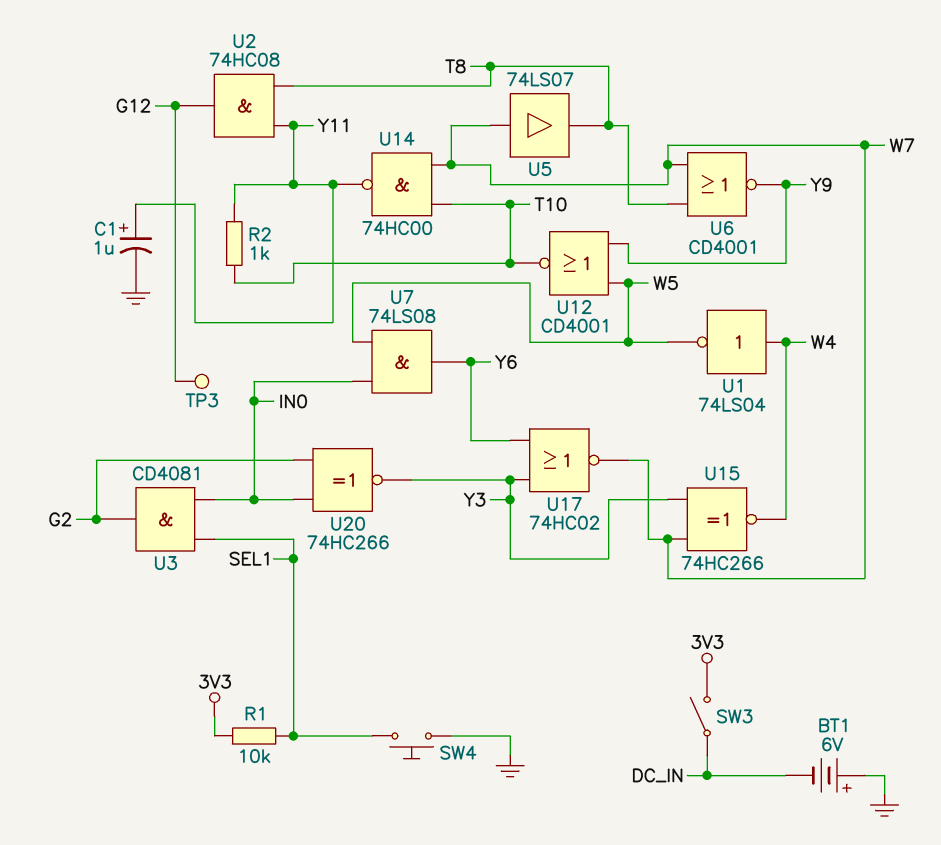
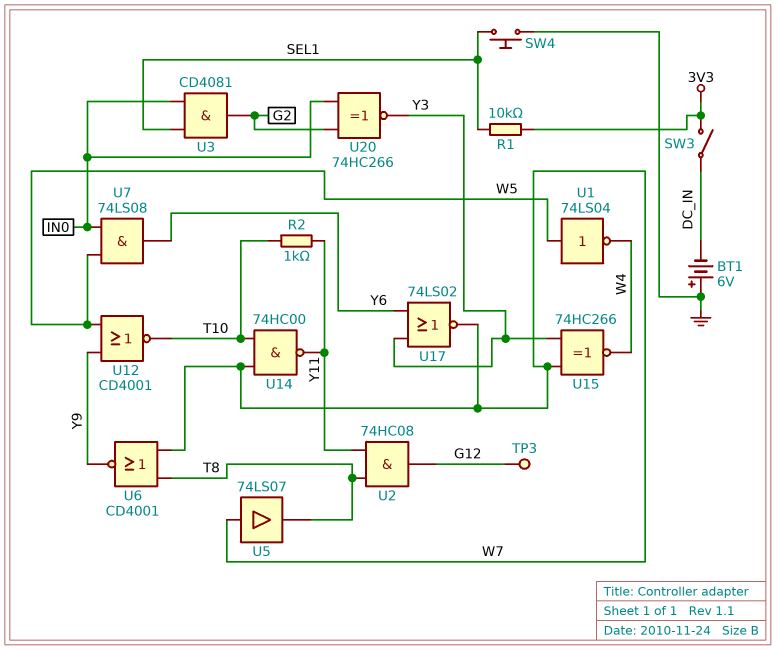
C1: 1uF (plus Y11, minus GND) -> none
U1: NOT 74LS04 (in W4, out W5) -> NOT 74LS04 (in W5, out W4)
U17: NOR 74HC02 (in Y3, in Y6, out W7) -> NOR 74LS02 (in Y3, in Y6, out W7)

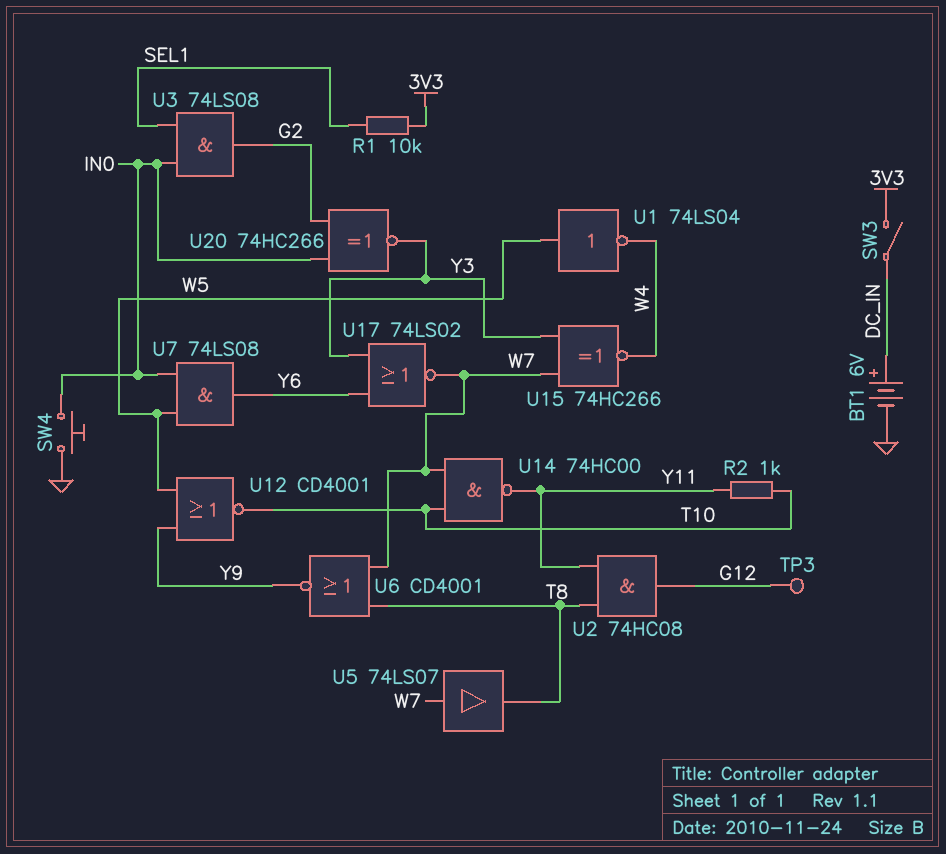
BT1: 6V (plus GND, minus DC_IN) -> 6V (plus DC_IN, minus GND)
SW4: button (GND, SEL1) -> button (GND, IN0)
U3: AND CD4081 (in IN0, in SEL1, out G2) -> AND 74LS08 (in IN0, in SEL1, out G2)

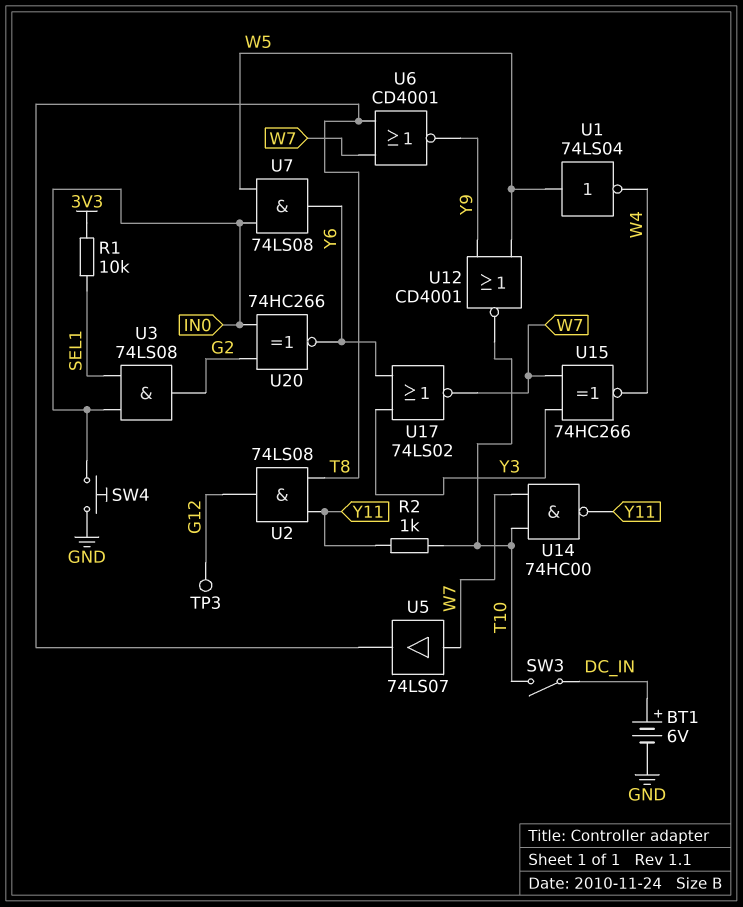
SW3: switch (3V3, DC_IN) -> switch (DC_IN, T10)
U2: AND 74HC08 (in T8, in Y11, out G12) -> AND 74LS08 (in T8, in Y11, out G12)
U20: XNOR 74HC266 (in G2, in IN0, out Y3) -> XNOR 74HC266 (in G2, in IN0, out Y6)

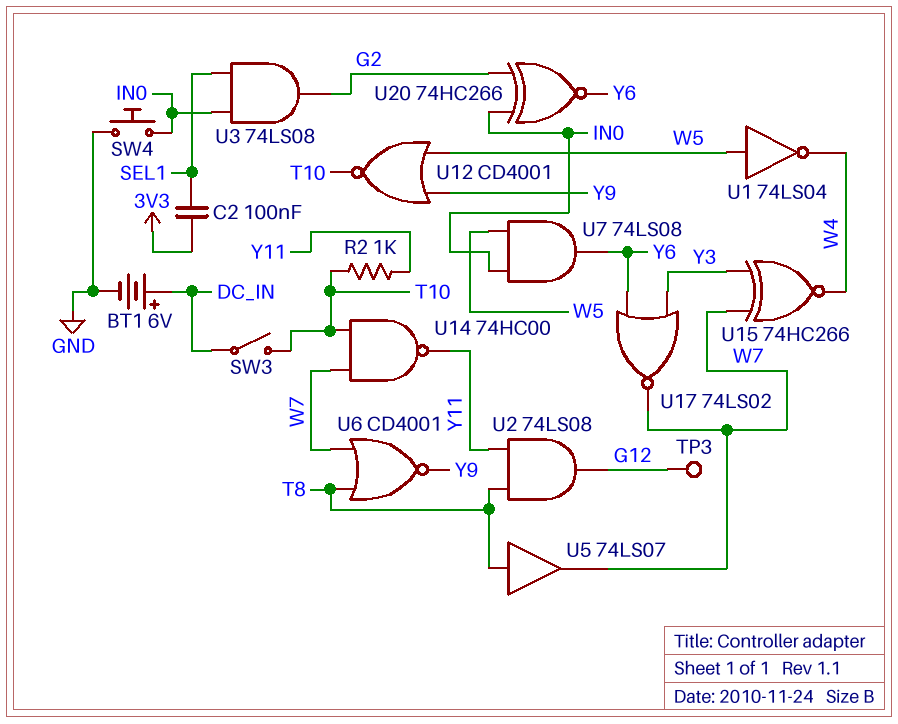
C2: none -> 100nF (3V3, SEL1)
R1: 10k (3V3, SEL1) -> none
U5: buffer 74LS07 (in W7, out T8) -> buffer 74LS07 (in T8, out W7)

